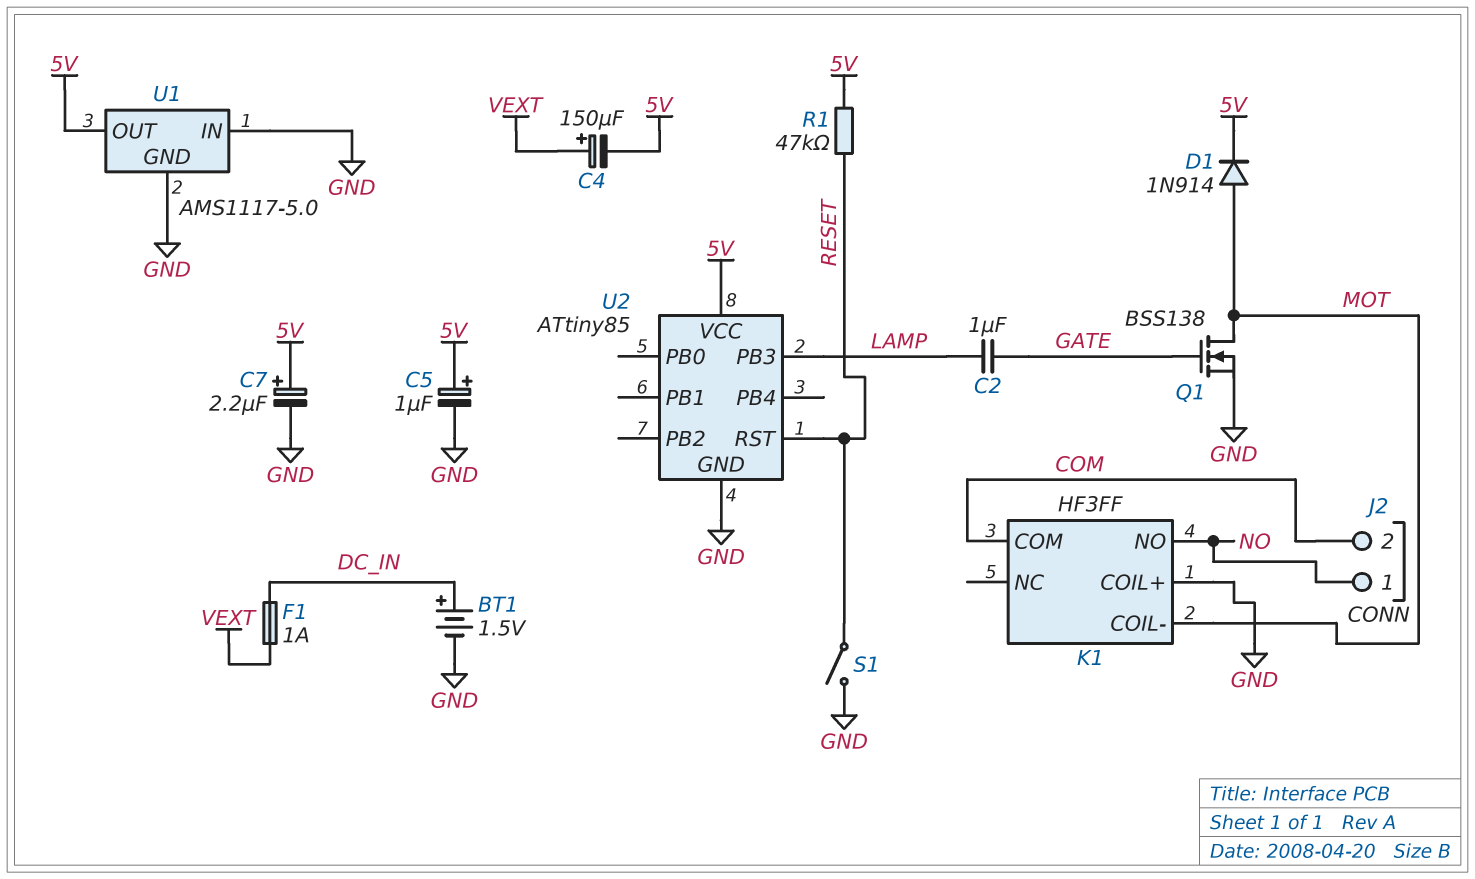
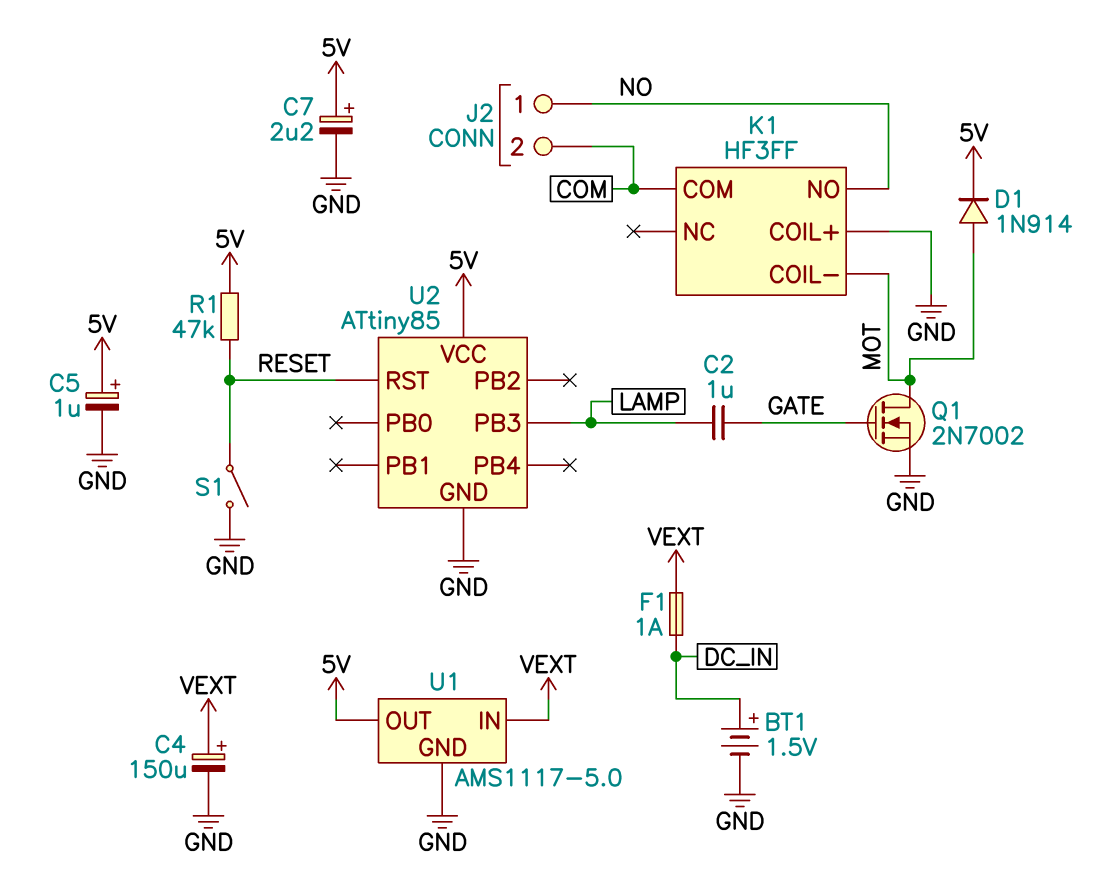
C4: 150uF (plus VEXT, minus 5V) -> 150uF (plus VEXT, minus GND)
Q1: NMOS BSS138 (G GATE, D MOT, S GND) -> NMOS 2N7002 (G GATE, D MOT, S GND)
U1 pin IN: GND -> VEXT

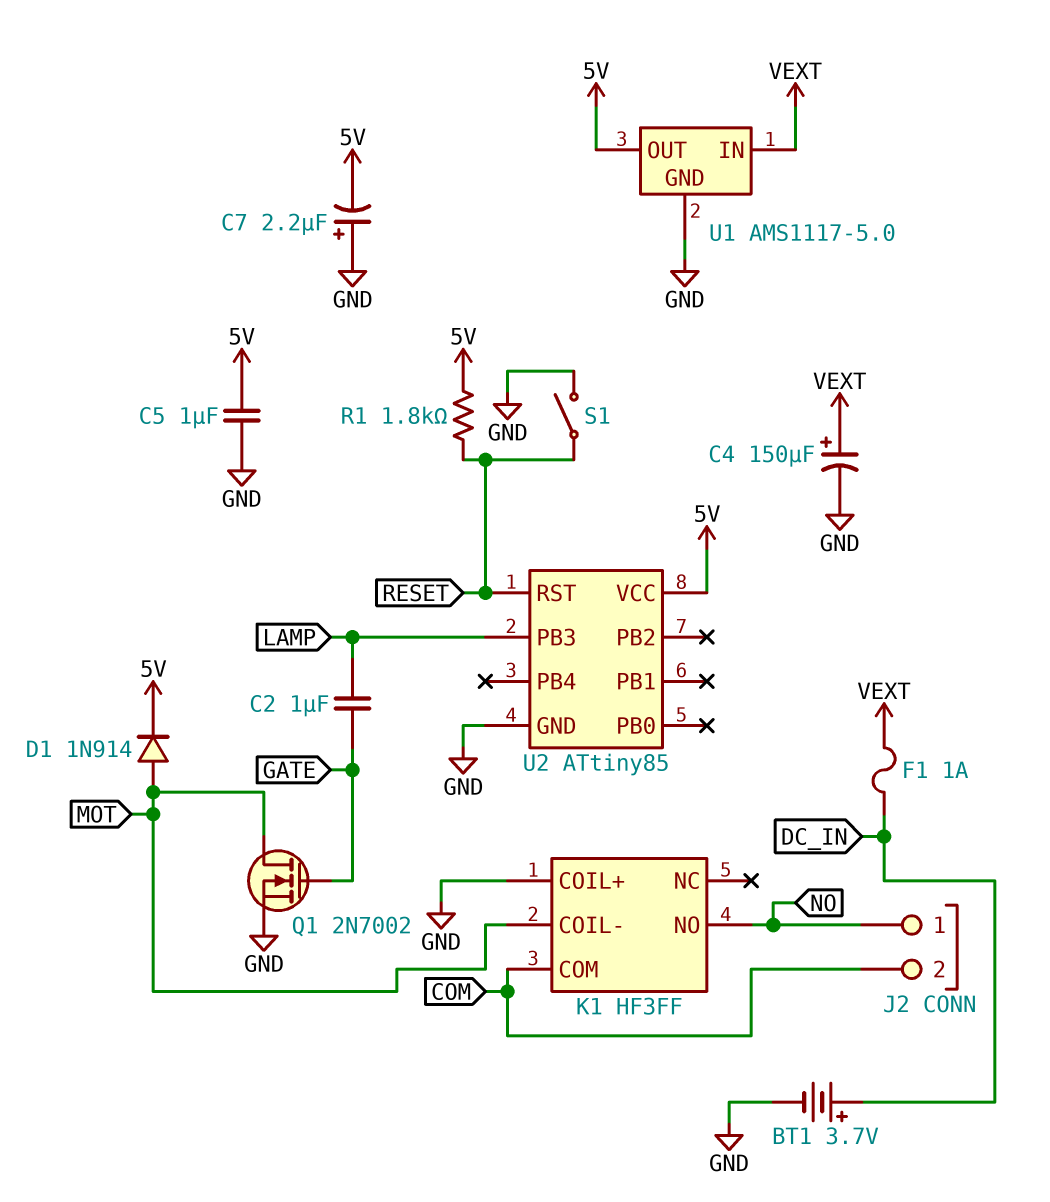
BT1: 1.5V (plus DC_IN, minus GND) -> 3.7V (plus DC_IN, minus GND)
C5: 1uF (plus 5V, minus GND) -> 1uF (5V, GND)
C7: 2.2uF (plus 5V, minus GND) -> 2.2uF (plus GND, minus 5V)
R1: 47k (5V, RESET) -> 1.8k (5V, RESET)

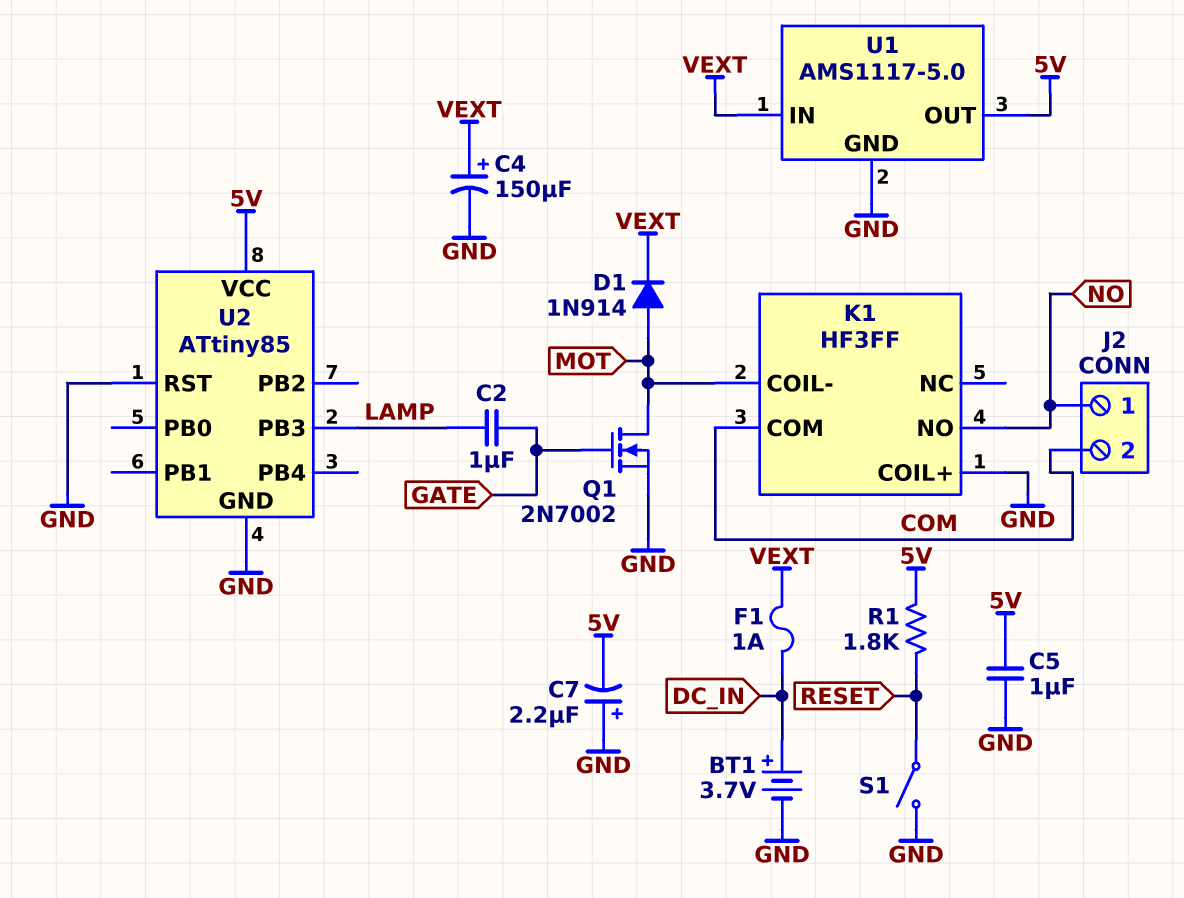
D1: diode 1N914 (A MOT, K 5V) -> diode 1N914 (A MOT, K VEXT)
U2 pin RST: RESET -> GND

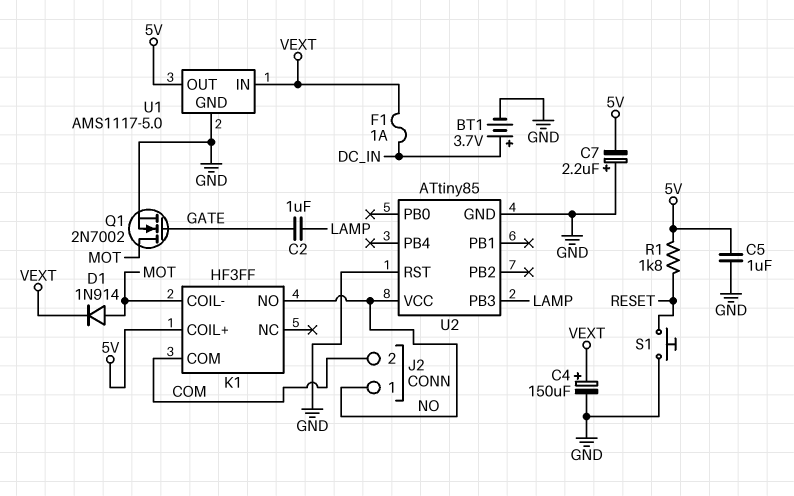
K1 pin COIL+: GND -> 5V
S1: switch (GND, RESET) -> button (GND, RESET)
U2 pin VCC: 5V -> NO

